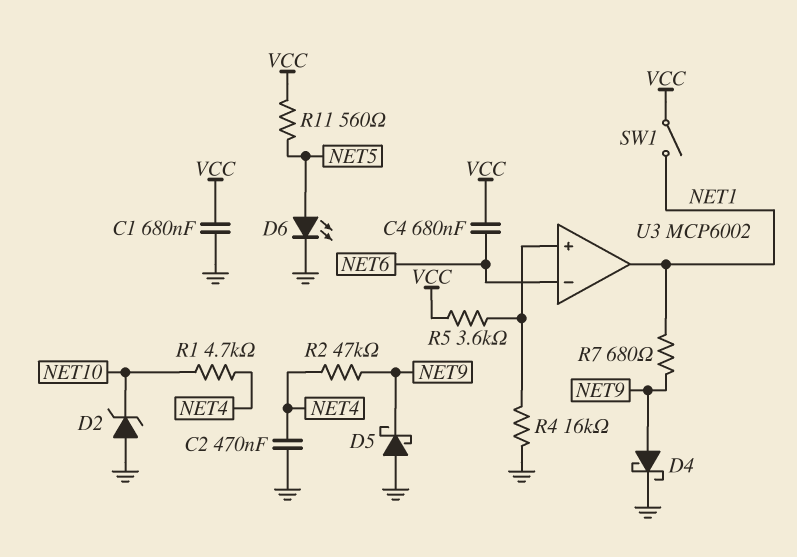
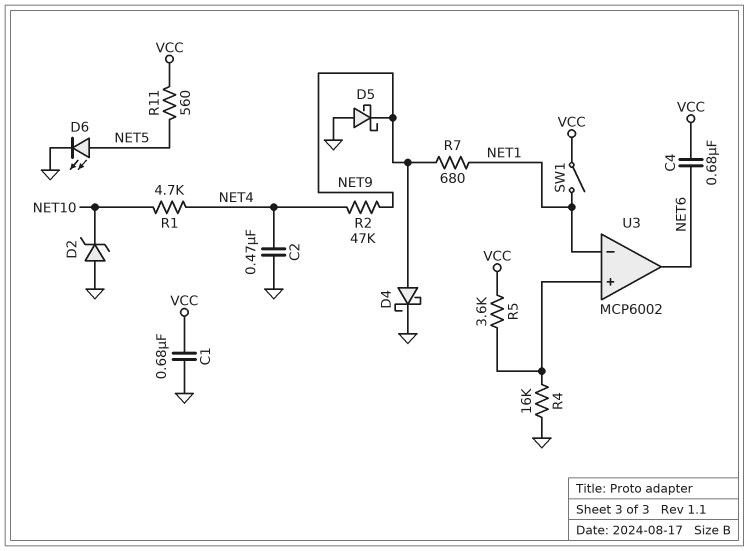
U3 pin in-: NET6 -> NET1
U3 pin out: NET1 -> NET6

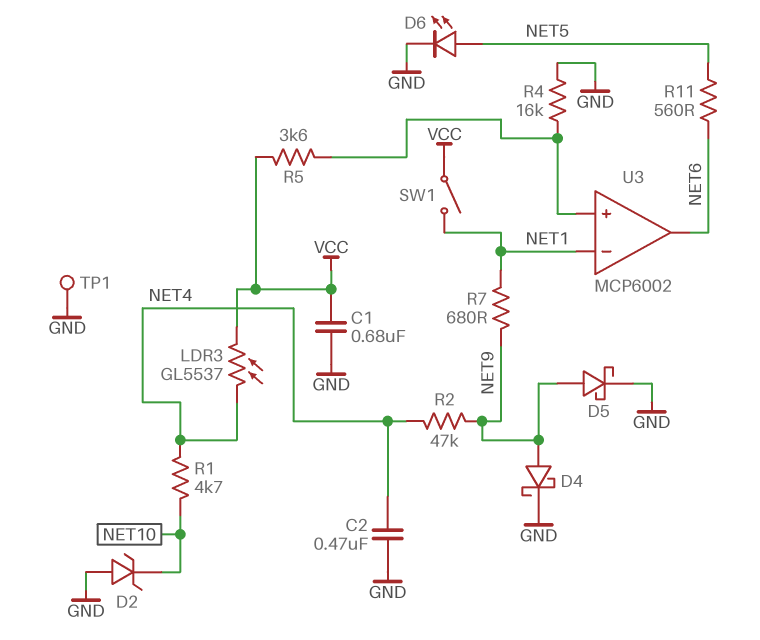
C4: 680nF (NET6, VCC) -> none
D5: schottky (A GND, K NET9) -> schottky (A NET9, K GND)
LDR3: none -> GL5537 (NET4, VCC)
R11: 560 (NET5, VCC) -> 560 (NET5, NET6)
TP1: none -> test point (GND)

